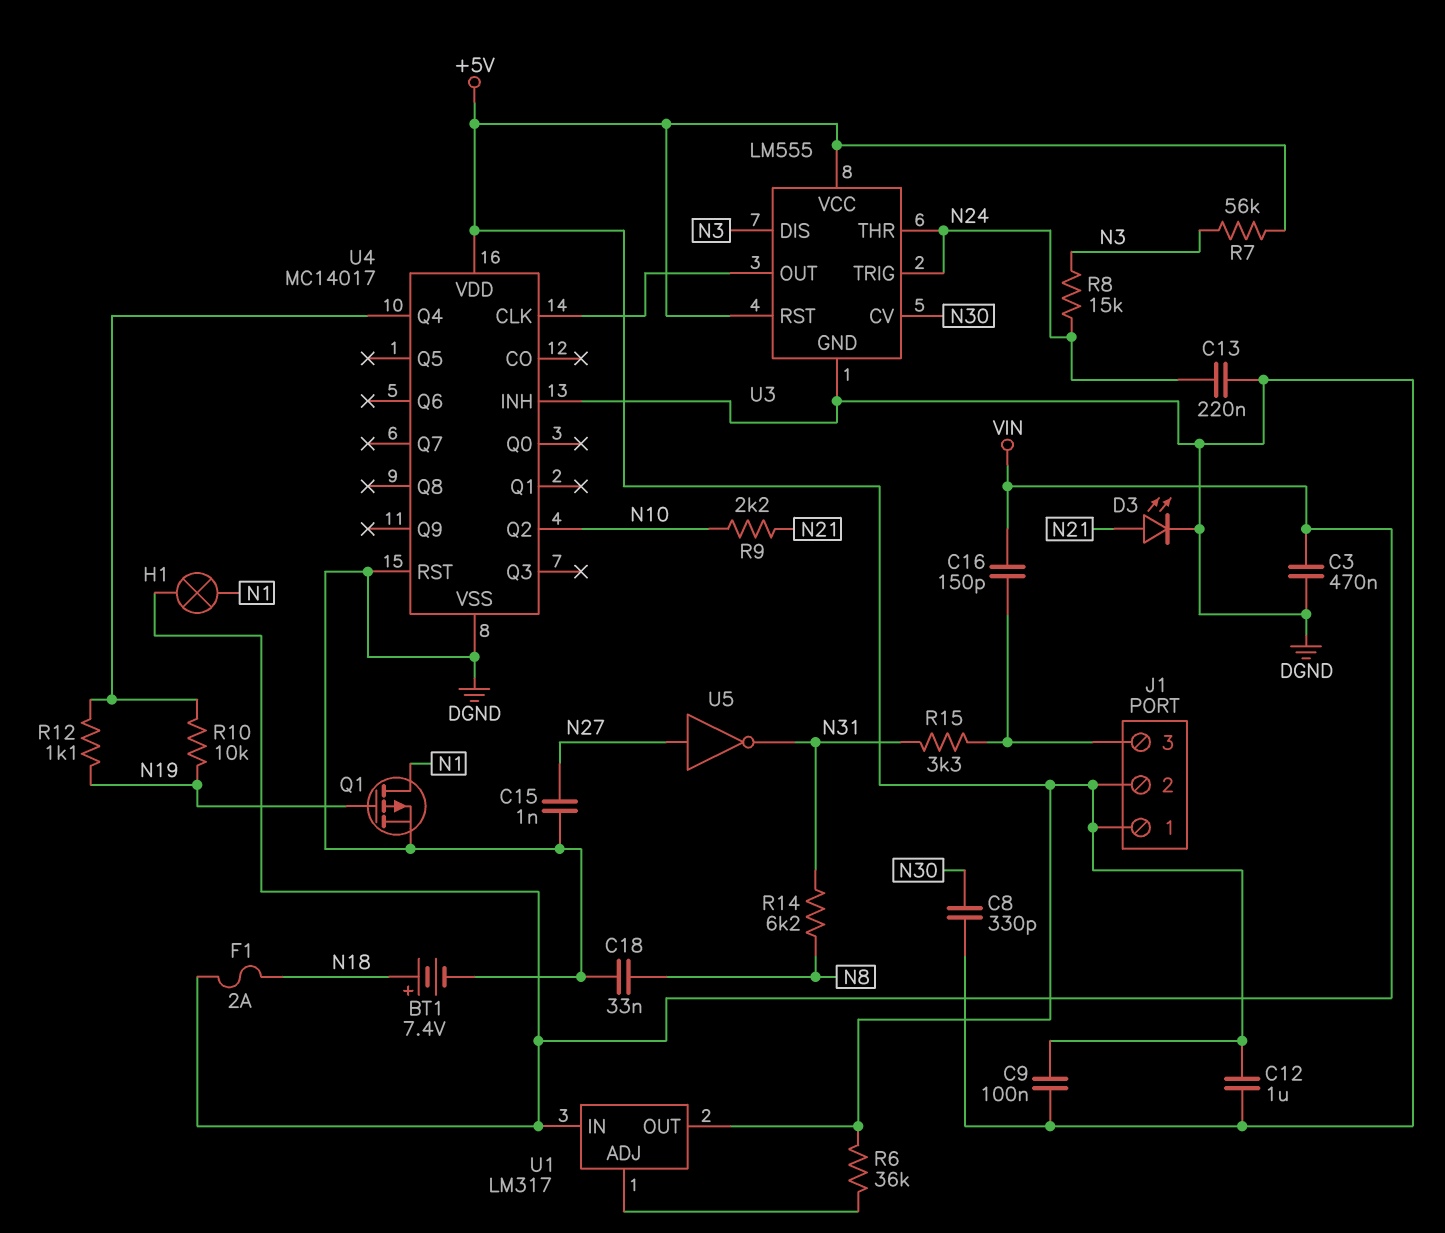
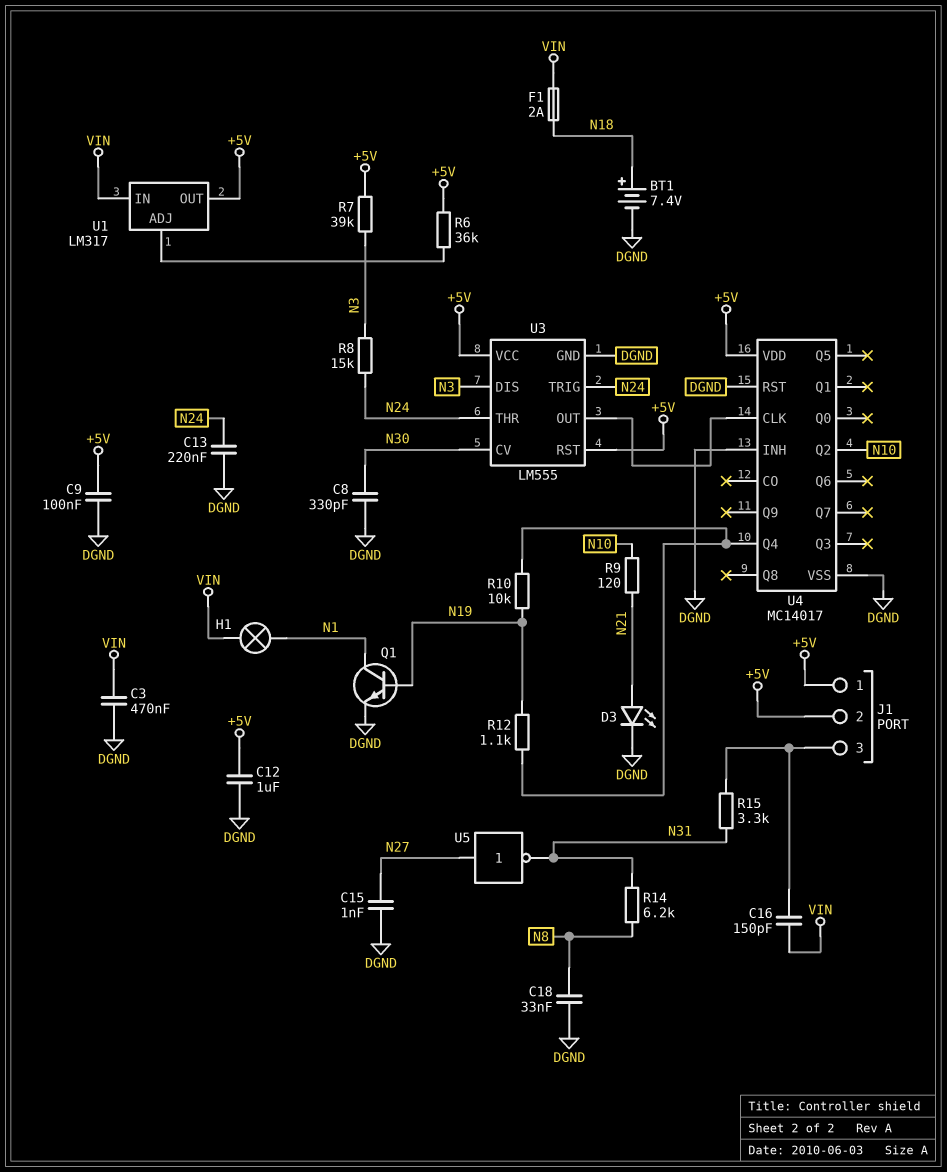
Q1: PMOS (G N19, D N1, S DGND) -> NPN (B N19, C N1, E DGND)
R7: 56k (+5V, N3) -> 39k (+5V, N3)
R9: 2.2k (N10, N21) -> 120 (N10, N21)

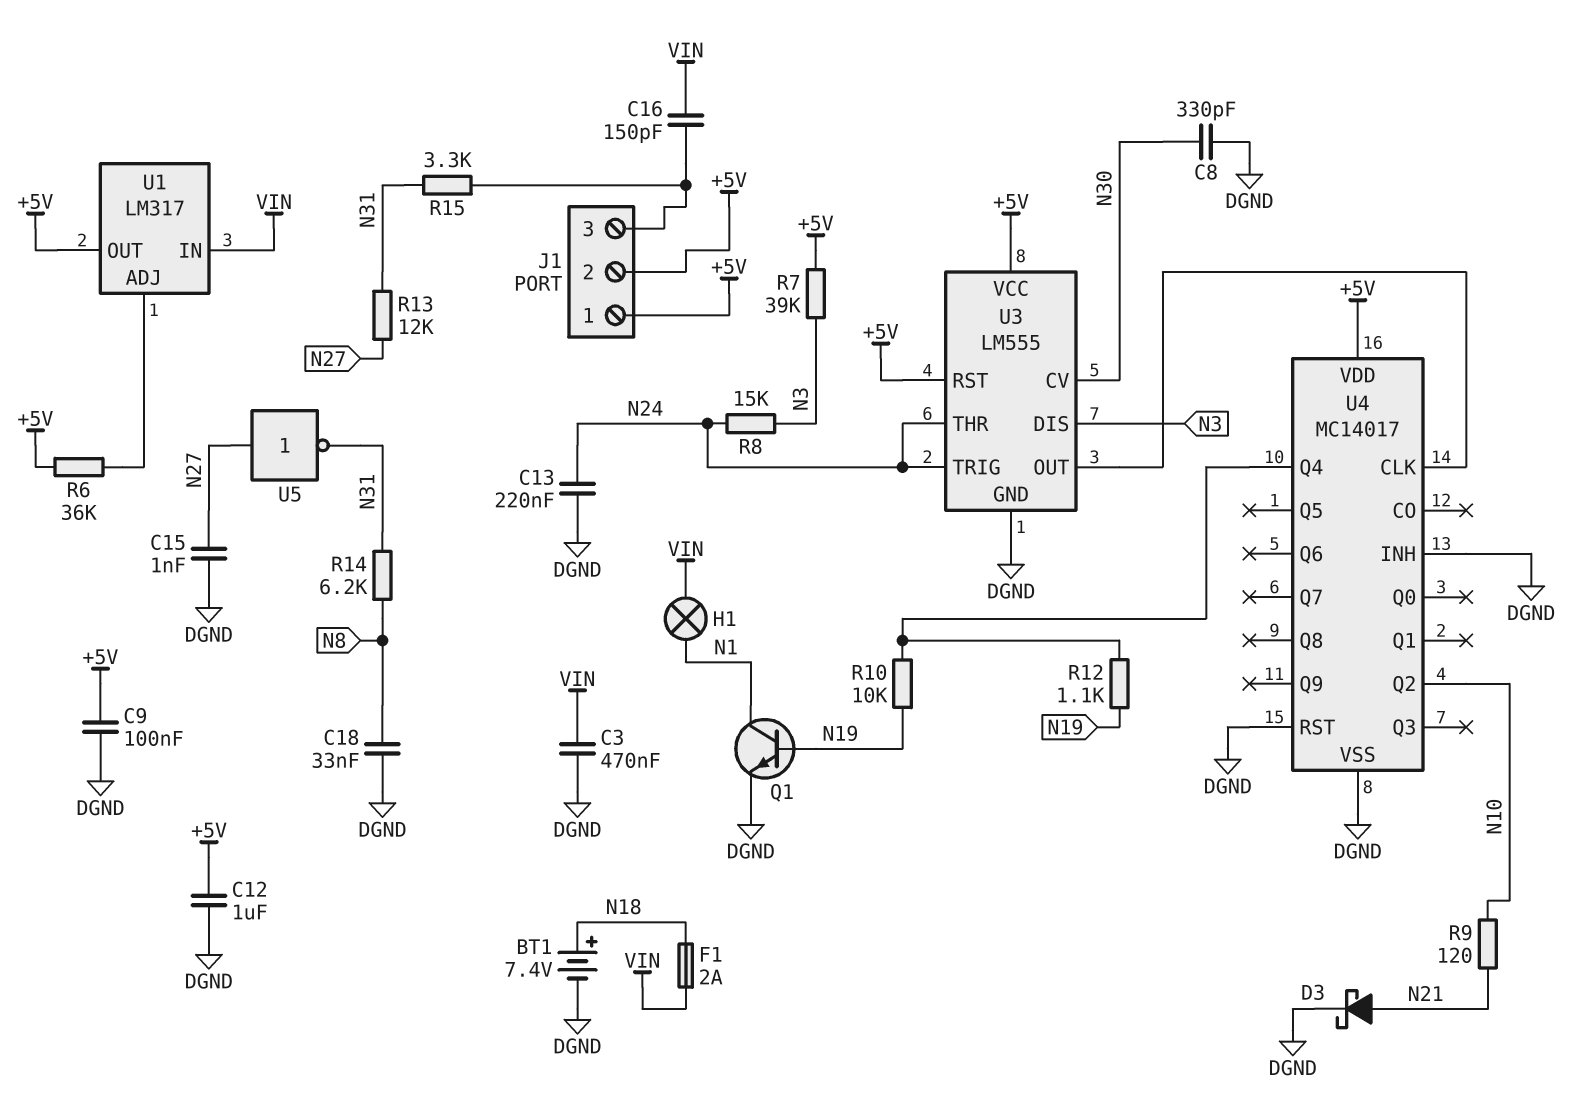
D3: LED (A N21, K DGND) -> schottky (A N21, K DGND)
R13: none -> 12k (N27, N31)

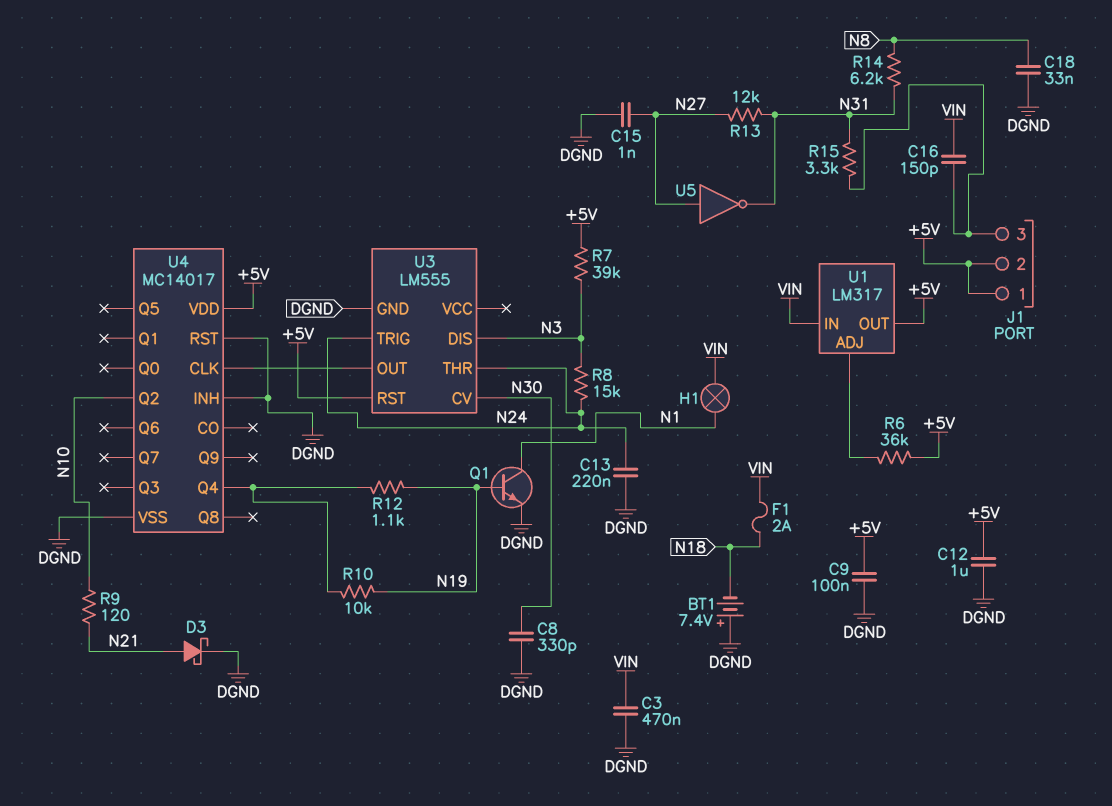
BT1: 7.4V (plus N18, minus DGND) -> 7.4V (plus DGND, minus N18)
U3 pin VCC: +5V -> none

